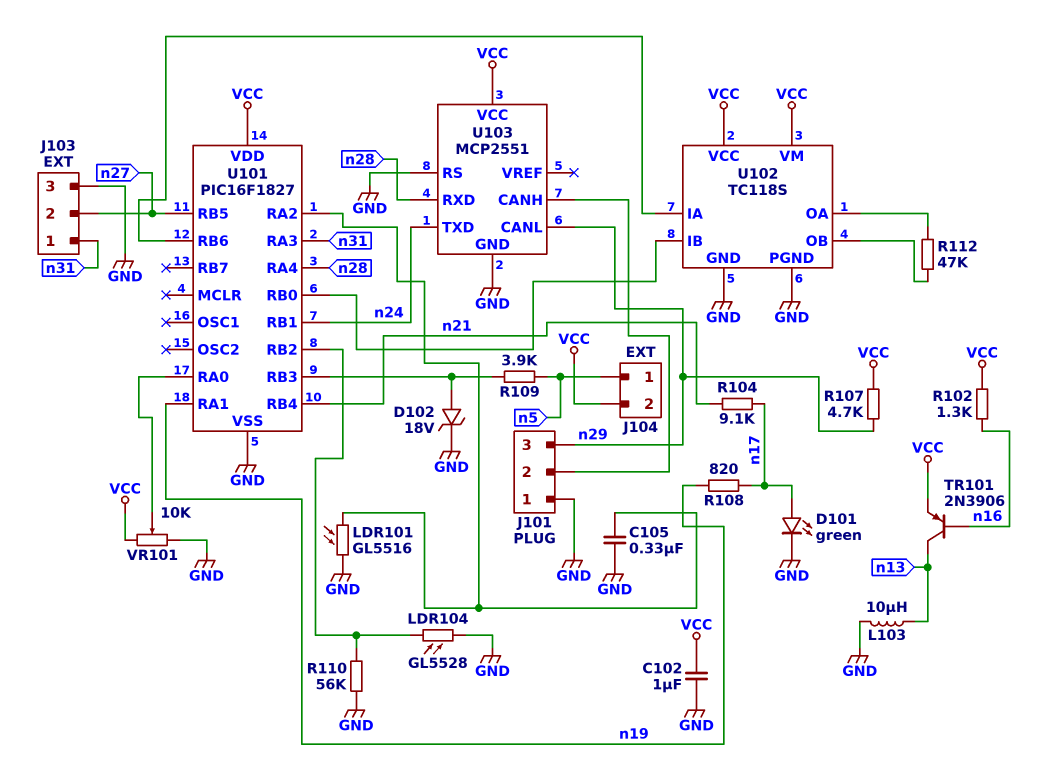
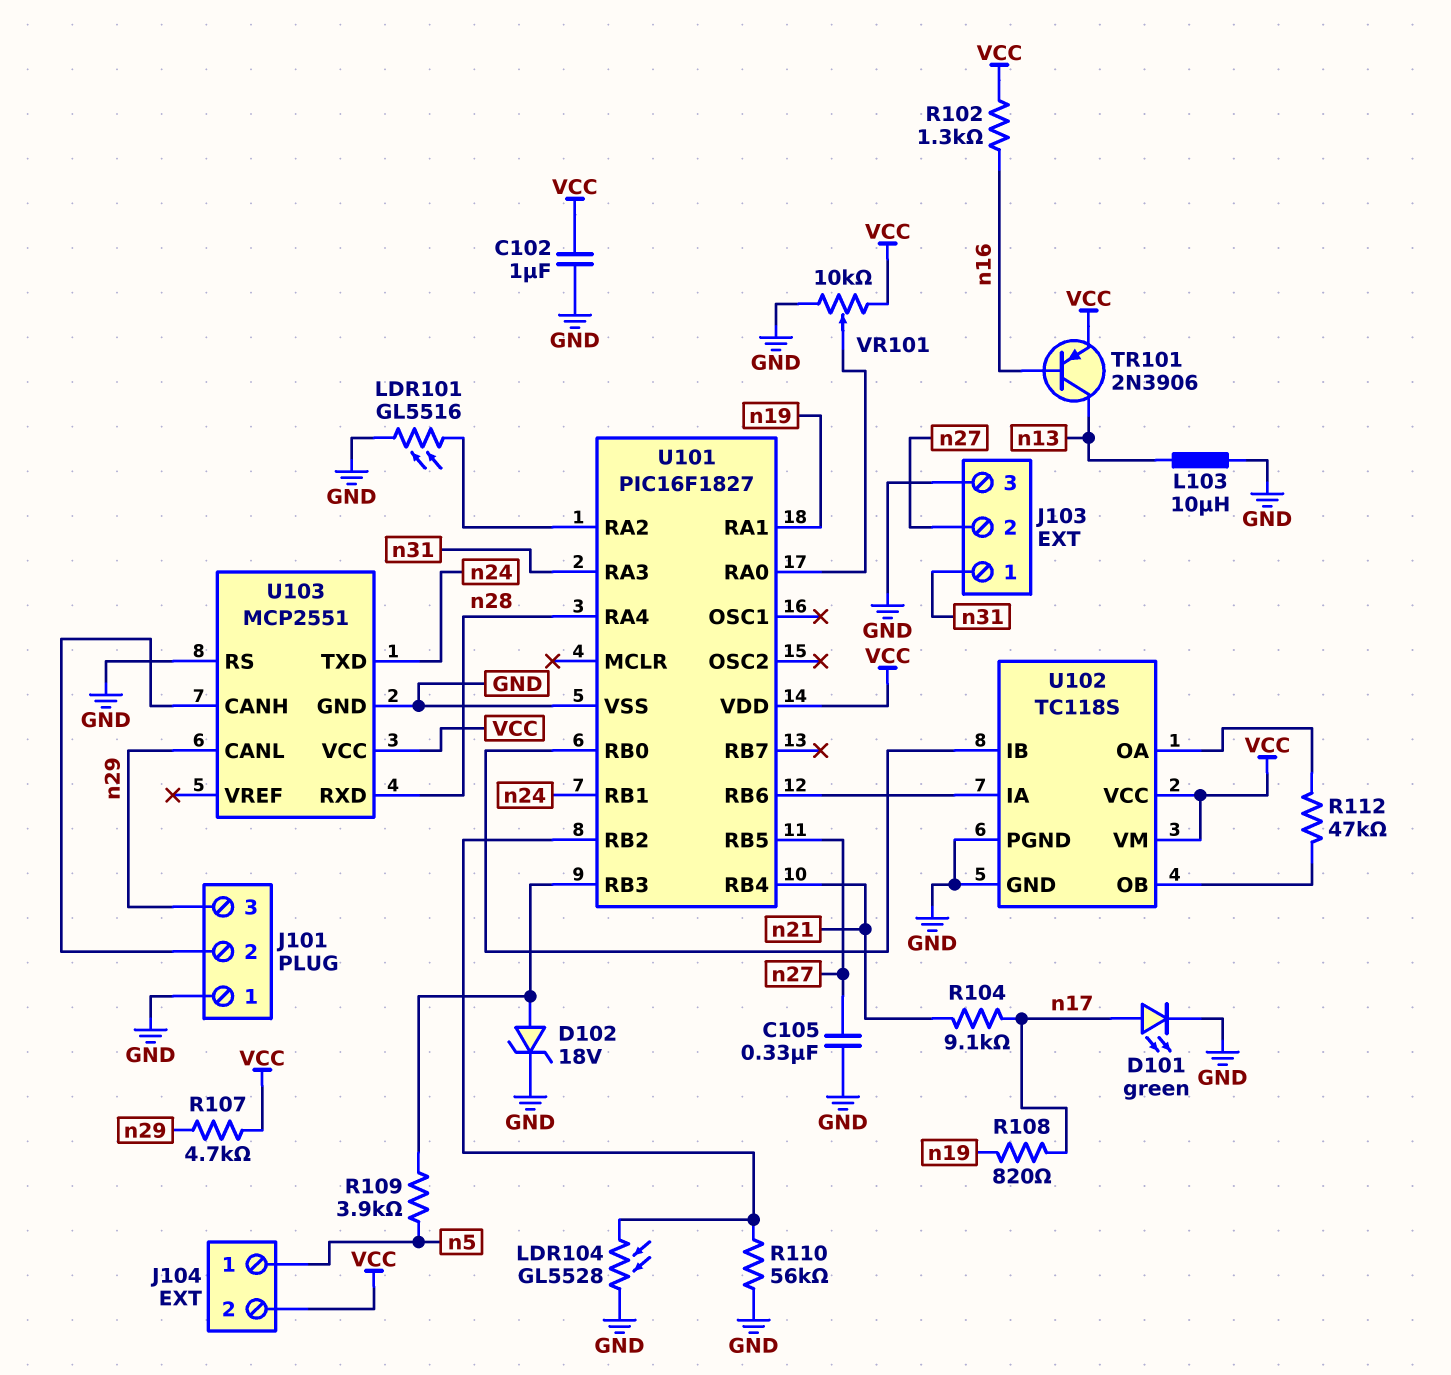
C105: 330nF (GND, U101/RA2) -> 330nF (GND, n27)

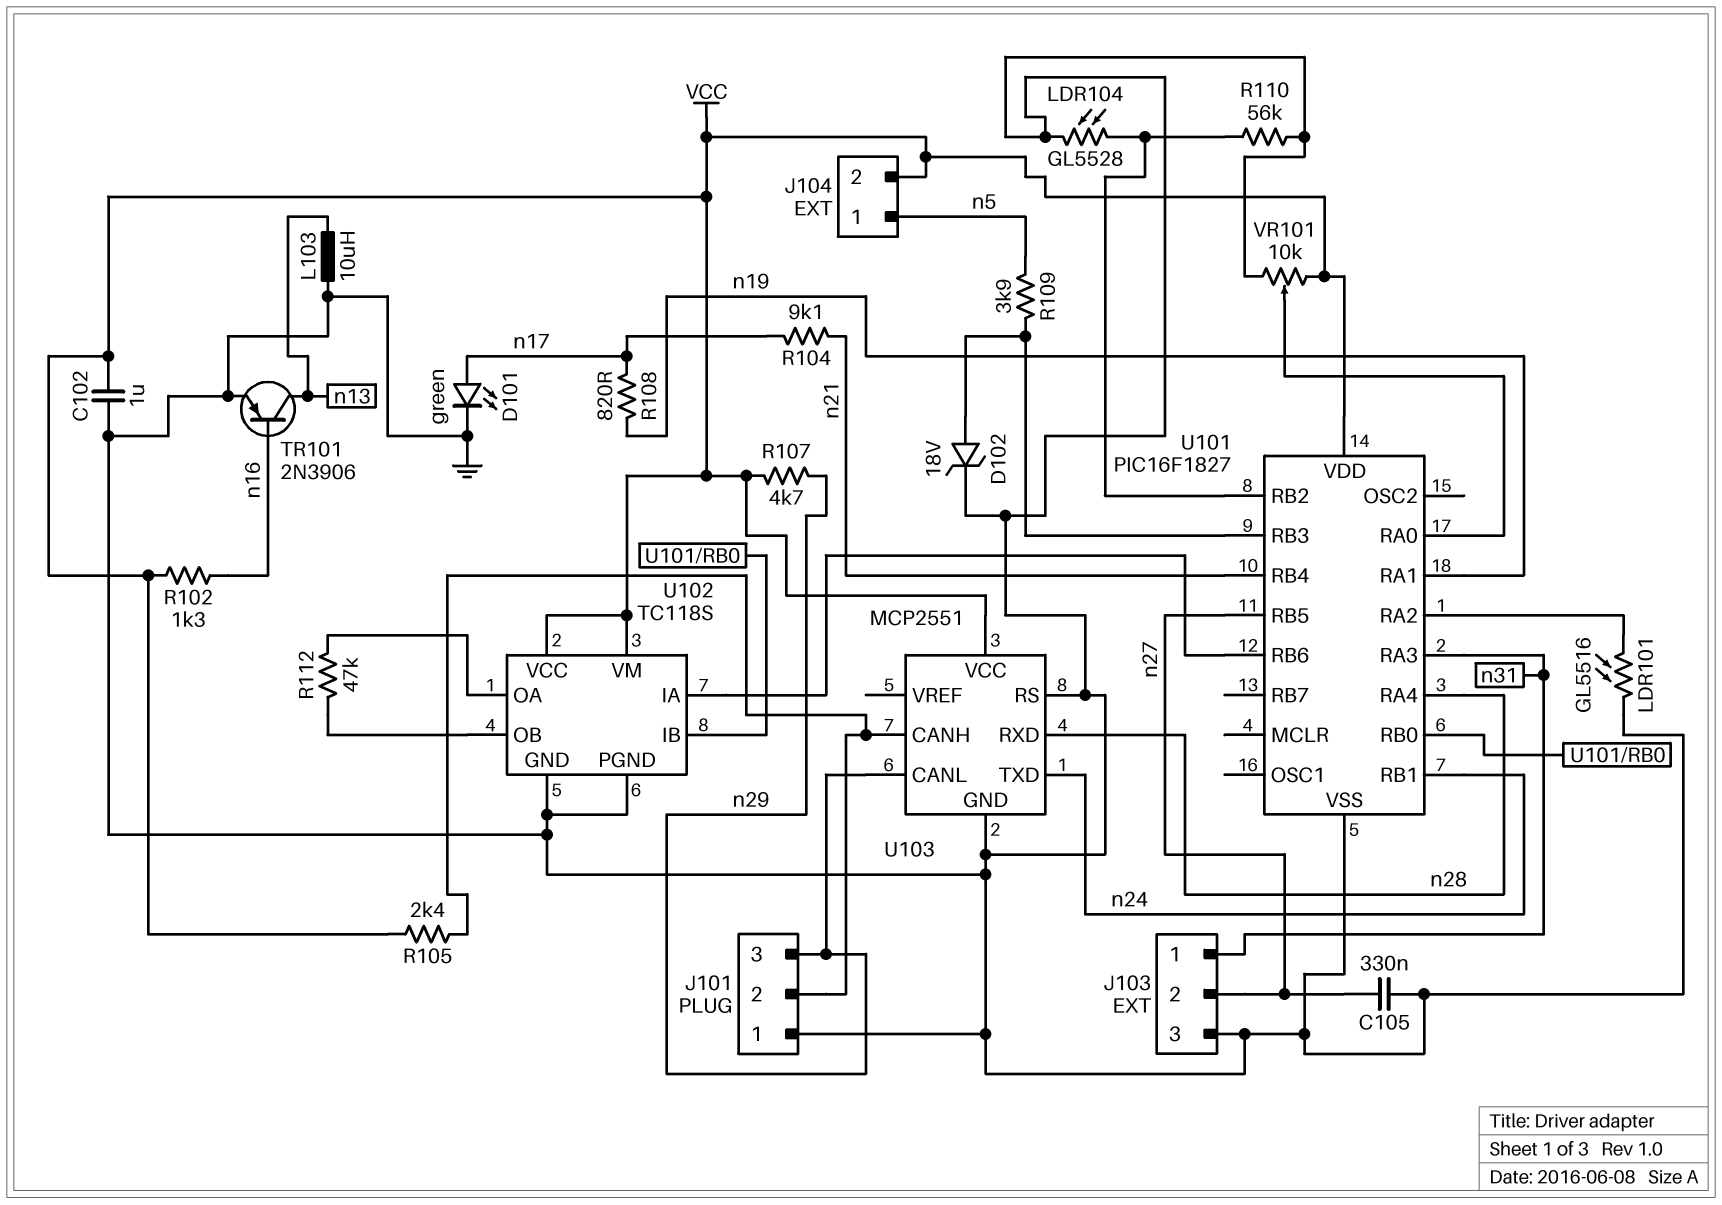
R105: none -> 2.4k (J101/2, VCC)
TR101: PNP 2N3906 (B n16, C n13, E VCC) -> PNP 2N3906 (B n16, C n13, E GND)

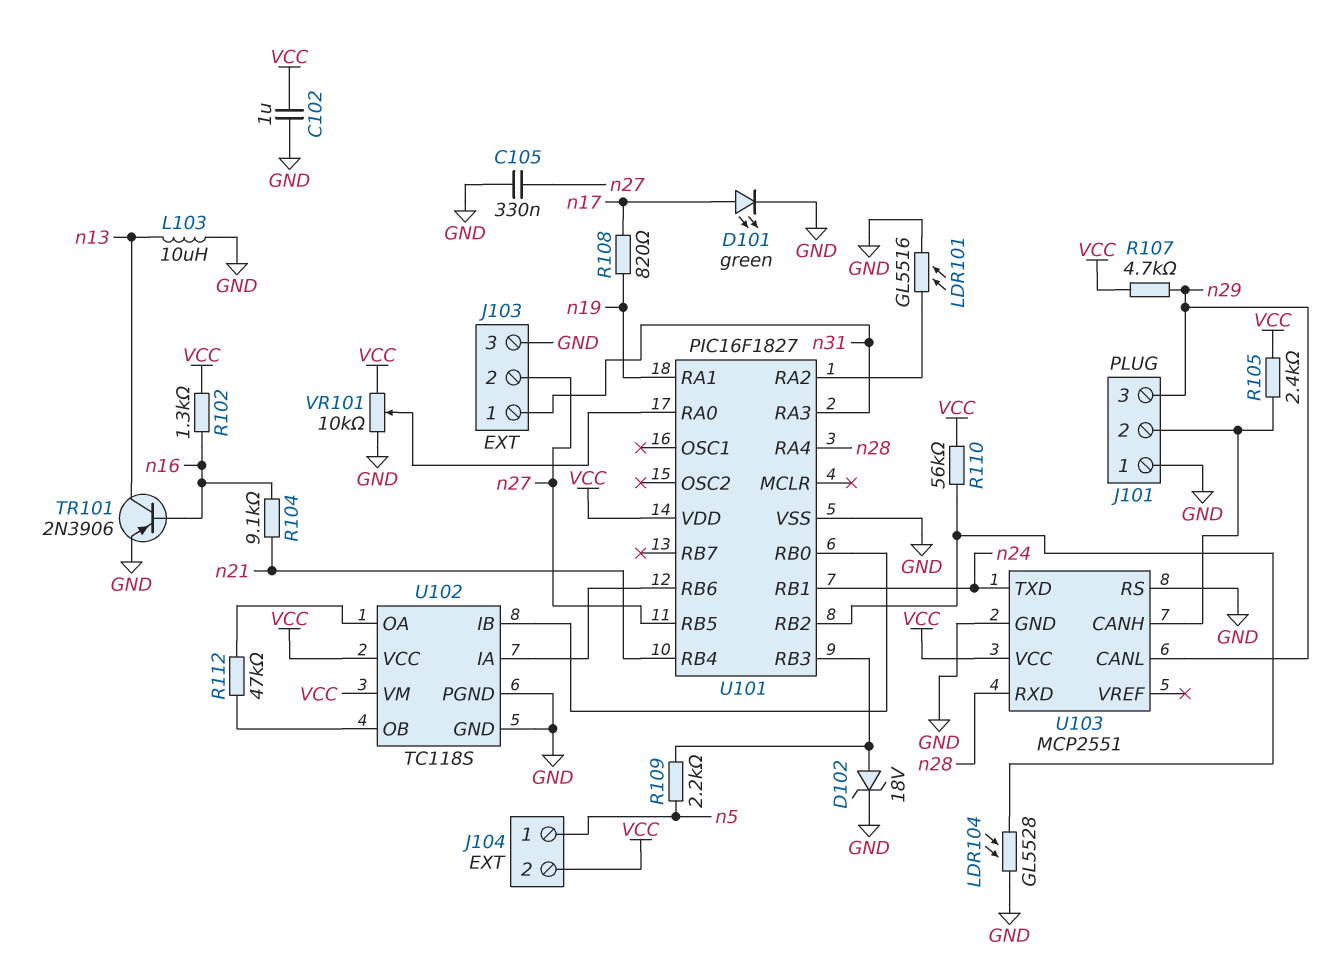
R104: 9.1k (n17, n21) -> 9.1k (n16, n21)
R109: 3.9k (U101/RB3, n5) -> 2.2k (U101/RB3, n5)
R110: 56k (GND, U101/RB2) -> 56k (U101/RB2, VCC)

